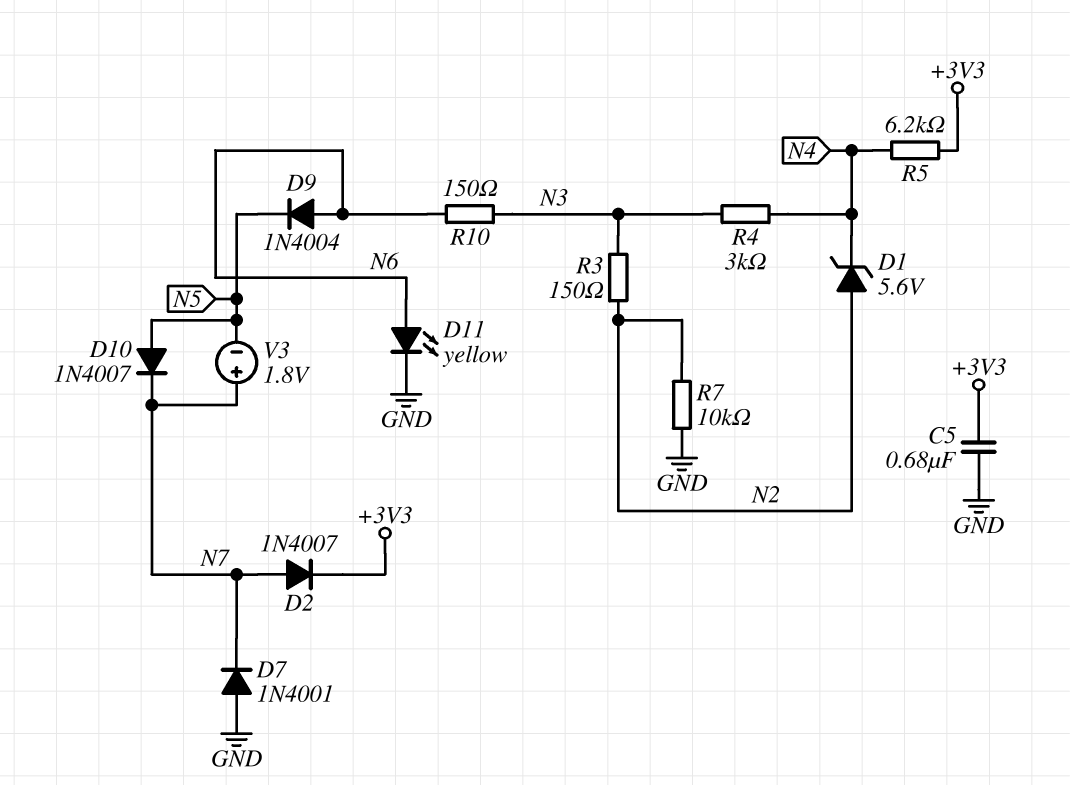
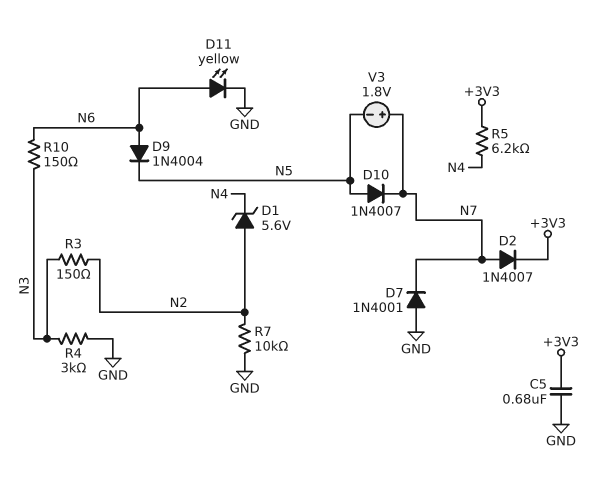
R4: 3k (N3, N4) -> 3k (GND, N3)

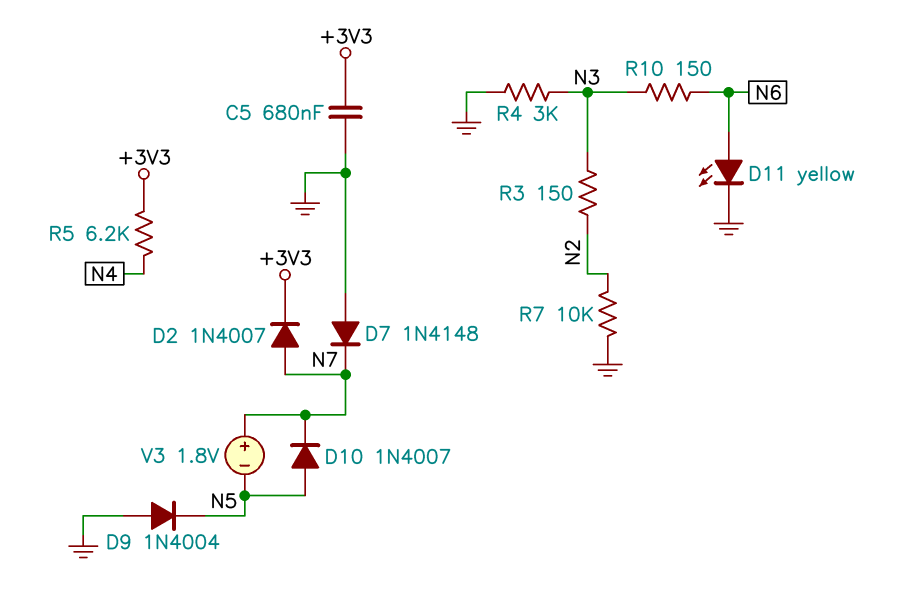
D1: zener 5.6V (A N2, K N4) -> none
D7: diode 1N4001 (A GND, K N7) -> diode 1N4148 (A GND, K N7)
D9: diode 1N4004 (A N6, K N5) -> diode 1N4004 (A GND, K N5)

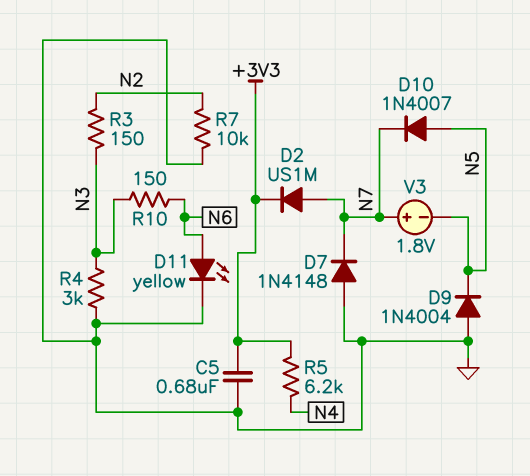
D2: diode 1N4007 (A N7, K +3V3) -> diode US1M (A N7, K +3V3)

